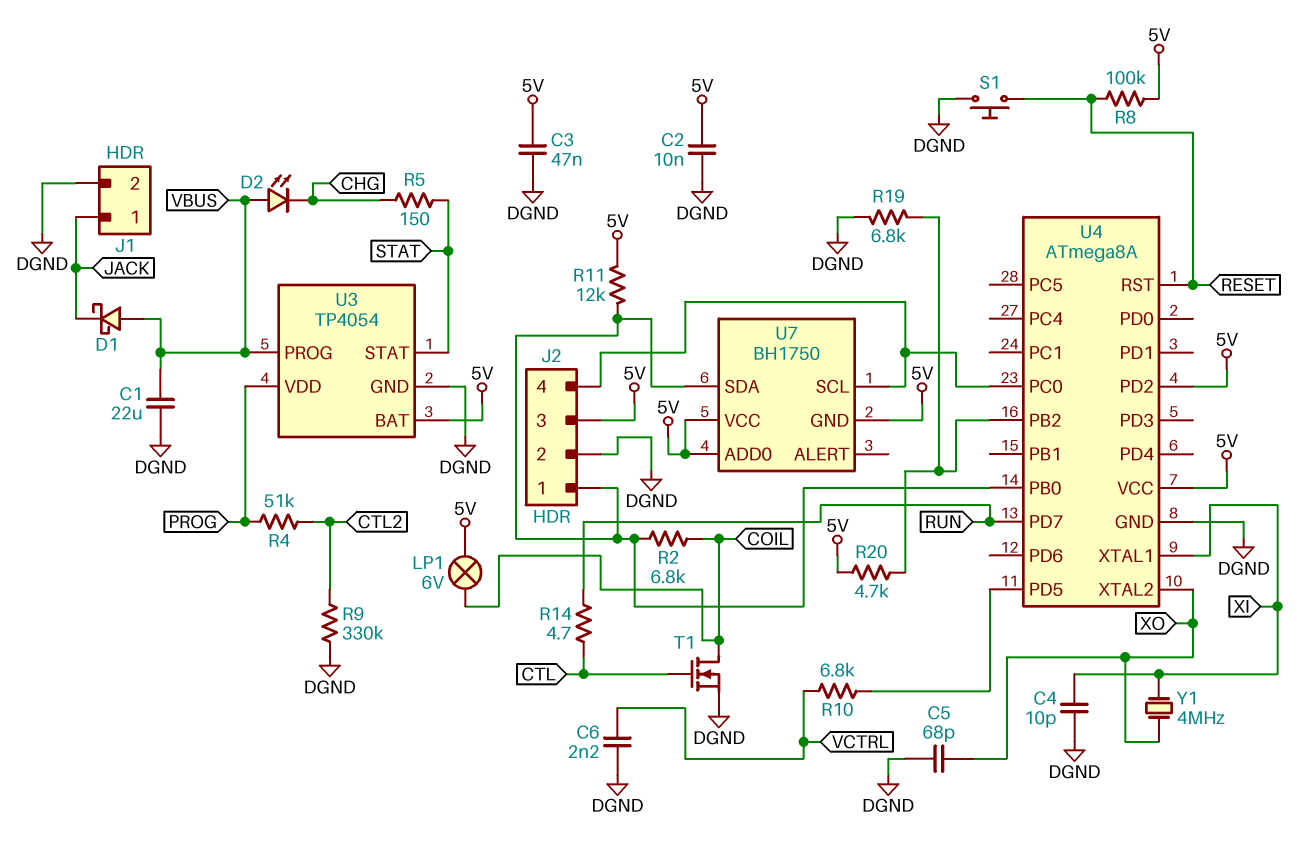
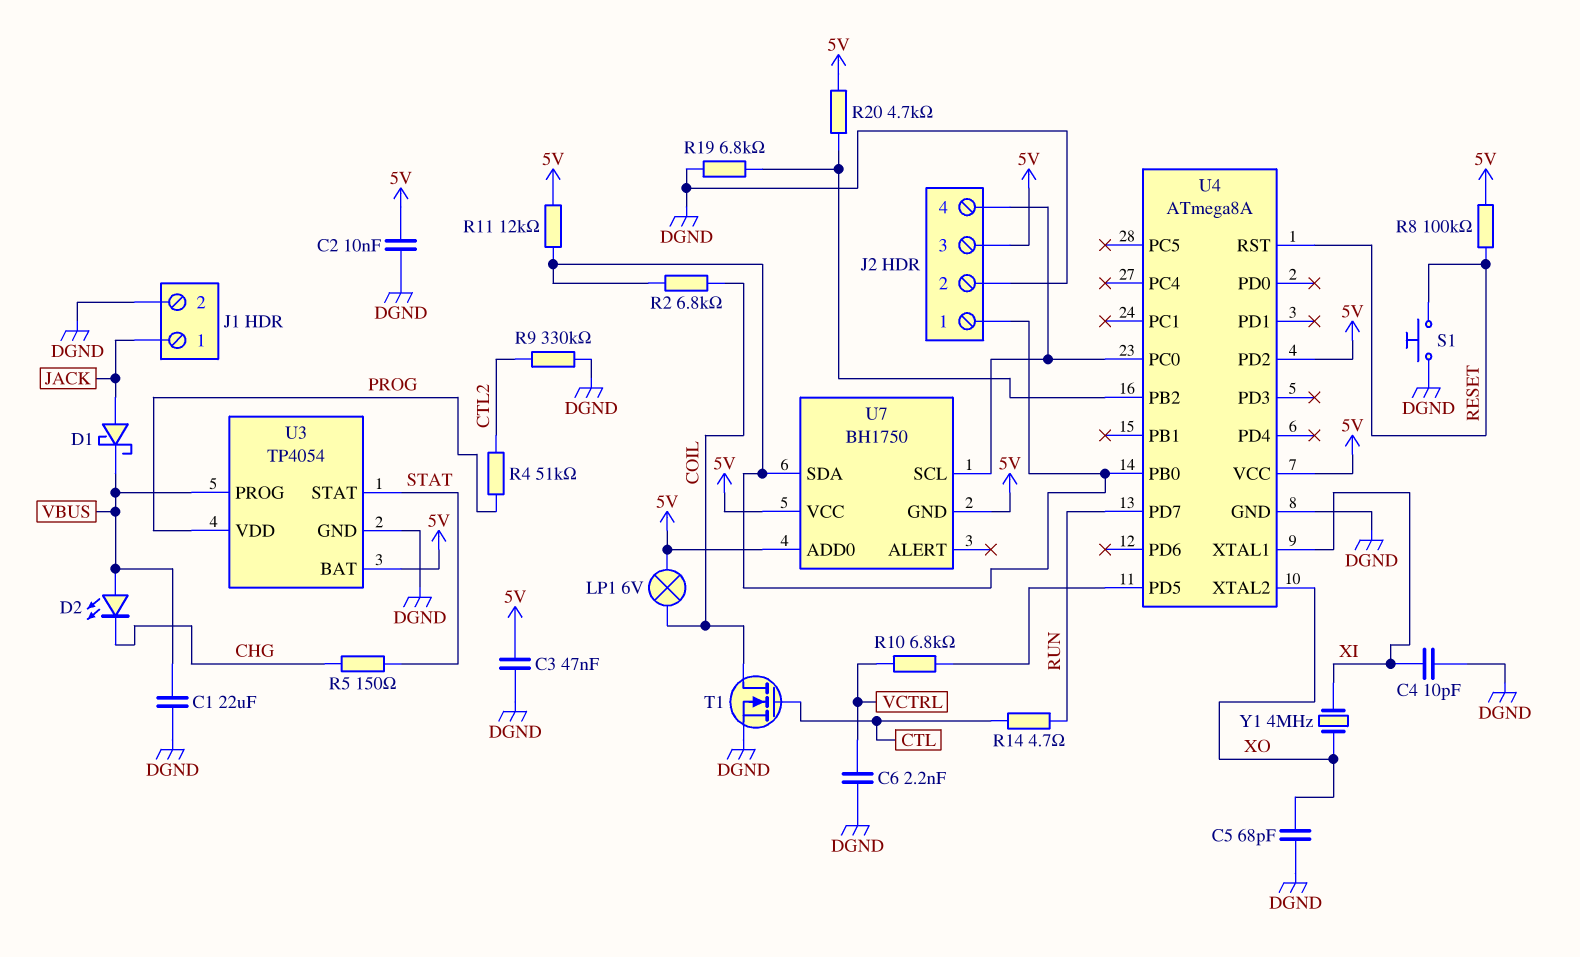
D1: schottky (A VBUS, K JACK) -> schottky (A JACK, K VBUS)

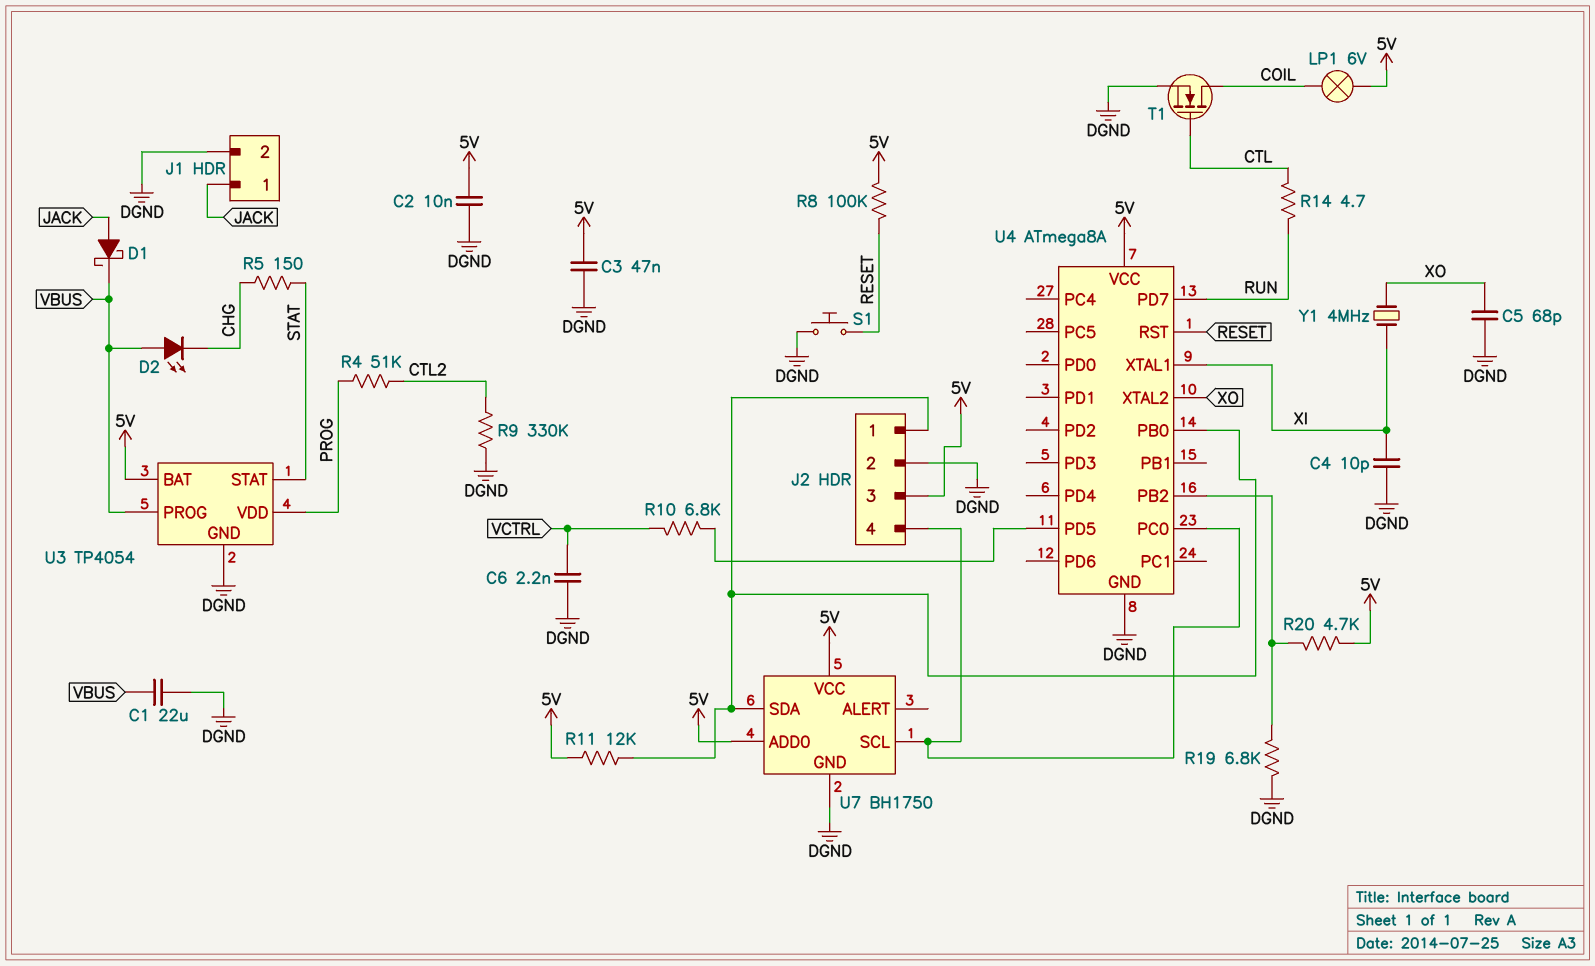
R2: 6.8k (COIL, J2/1) -> none
U4 pin PD2: 5V -> none
U7 pin GND: 5V -> DGND

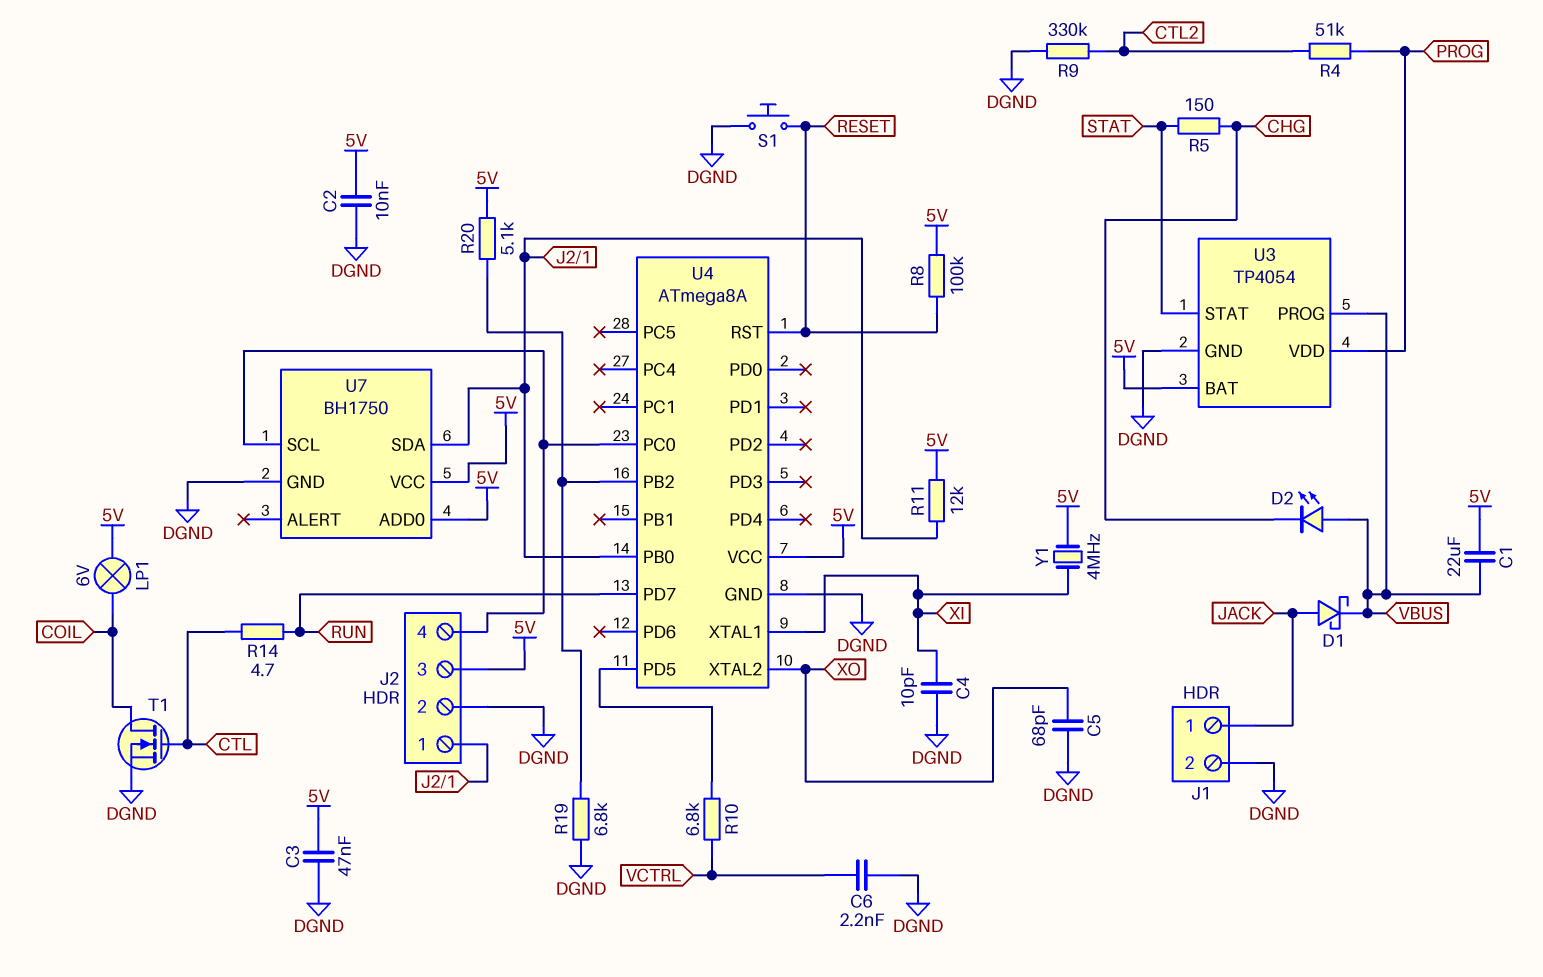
C1: 22uF (DGND, VBUS) -> 22uF (5V, VBUS)
R20: 4.7k (5V, U4/PB2) -> 5.1k (5V, U4/PB2)
Y1: 4MHz (XI, XO) -> 4MHz (5V, XI)

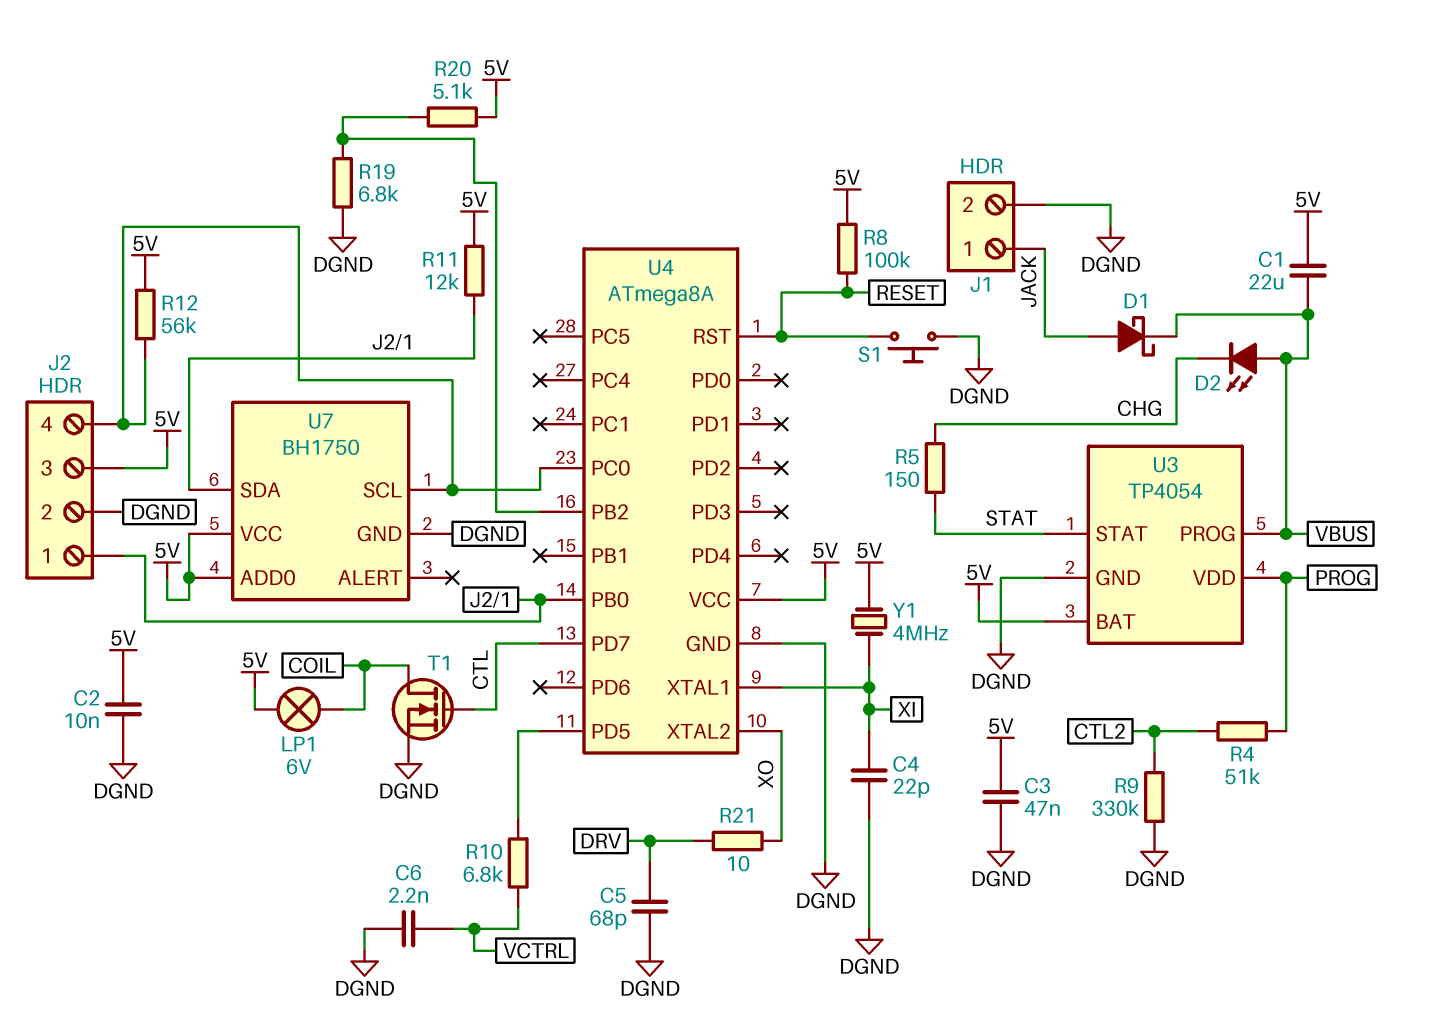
C4: 10pF (DGND, XI) -> 22pF (DGND, XI)
C5: 68pF (DGND, XO) -> 68pF (DGND, DRV)
R12: none -> 56k (5V, J2/4)
R14: 4.7 (CTL, RUN) -> none
R21: none -> 10 (DRV, XO)
U4 pin PD7: RUN -> CTL

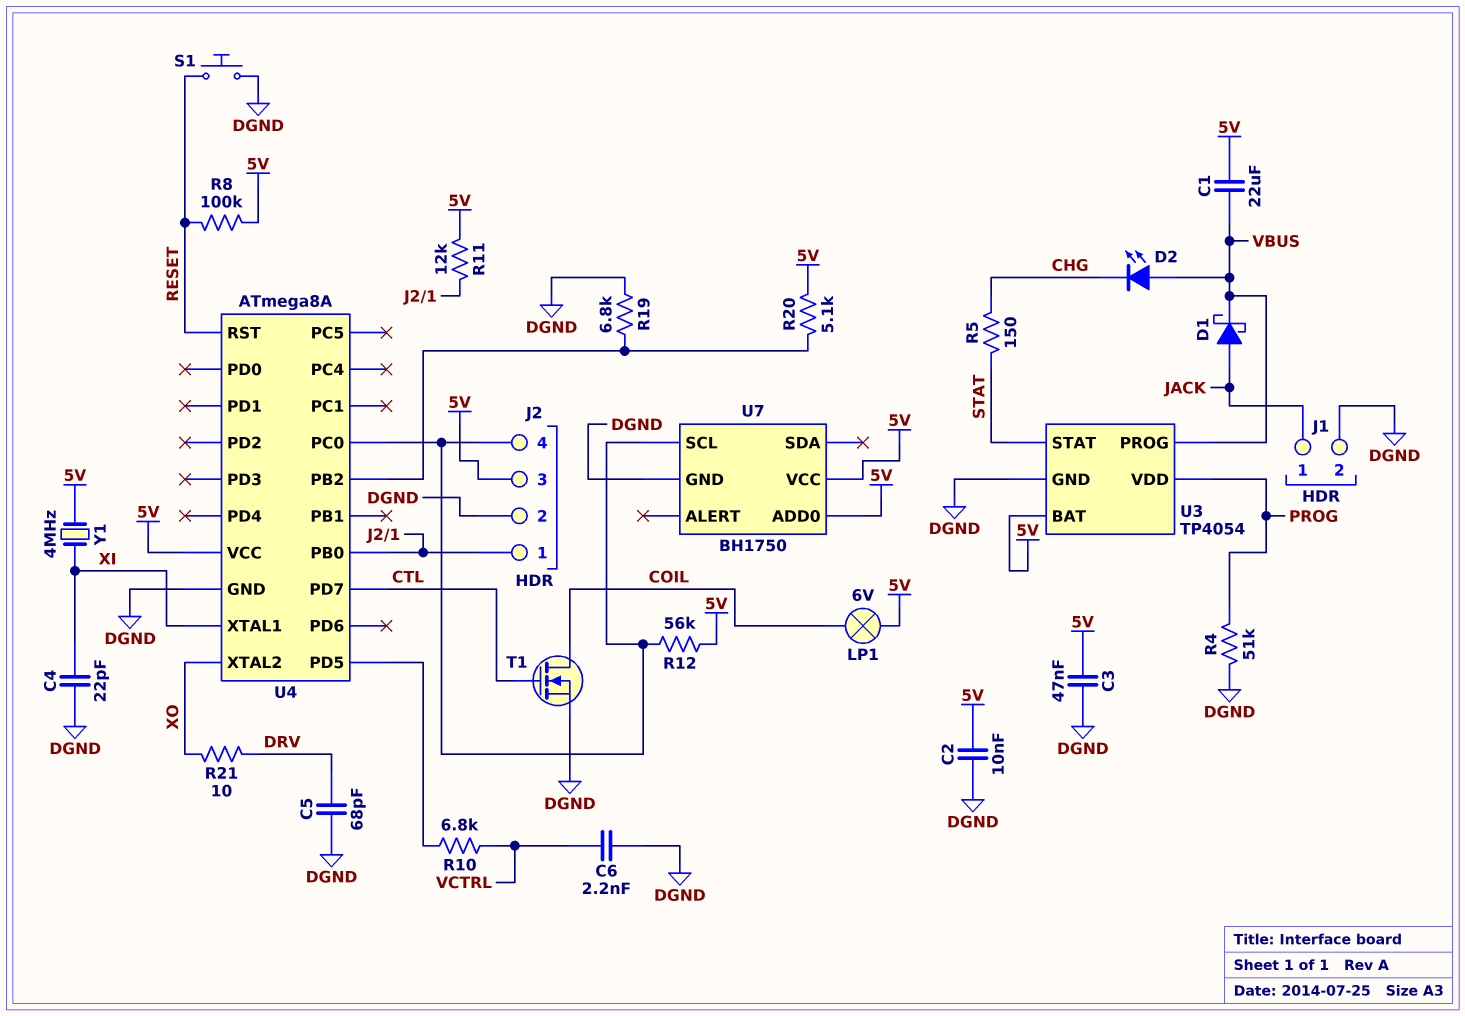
R4: 51k (CTL2, PROG) -> 51k (DGND, PROG)
R9: 330k (CTL2, DGND) -> none
U7 pin SDA: J2/1 -> none

